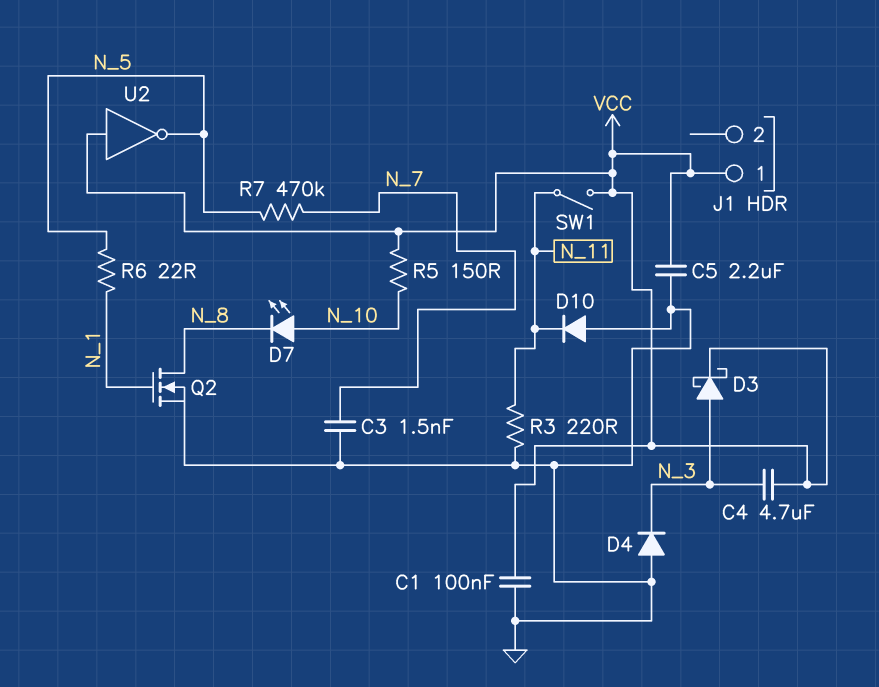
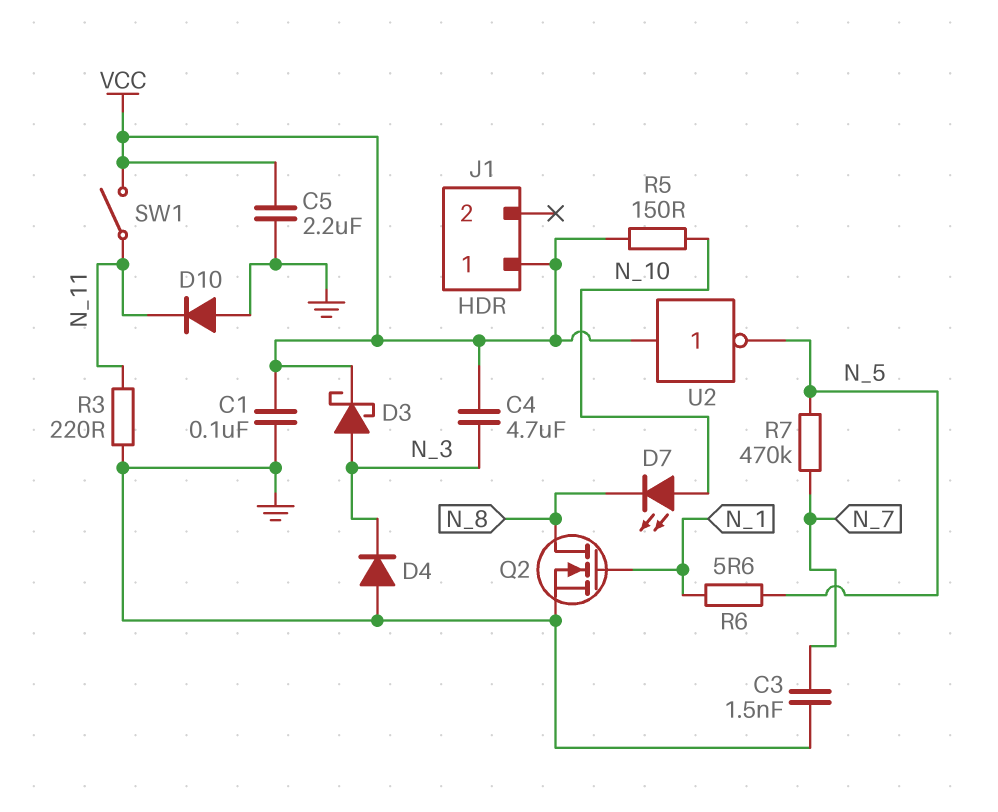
R6: 22 (N_1, N_5) -> 5.6 (N_1, N_5)

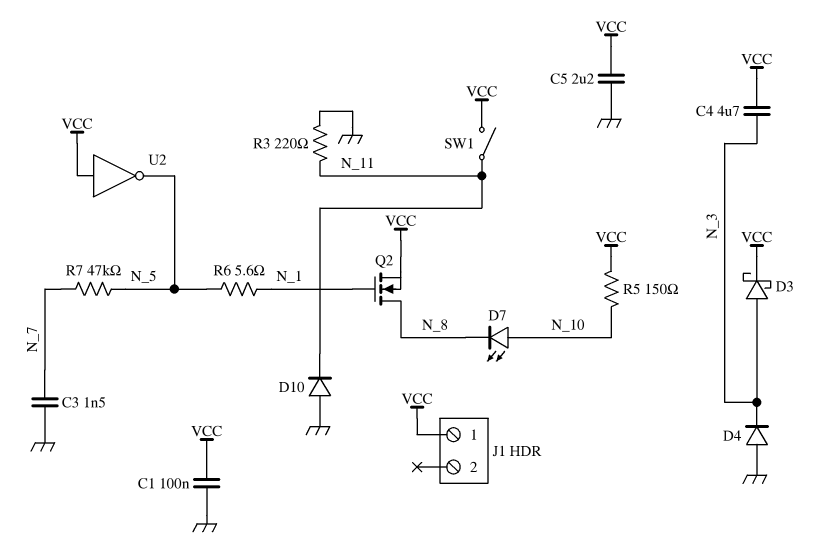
Q2: NMOS (G N_1, D N_8, S GND) -> NMOS (G N_1, D N_8, S VCC)
R7: 470k (N_5, N_7) -> 47k (N_5, N_7)

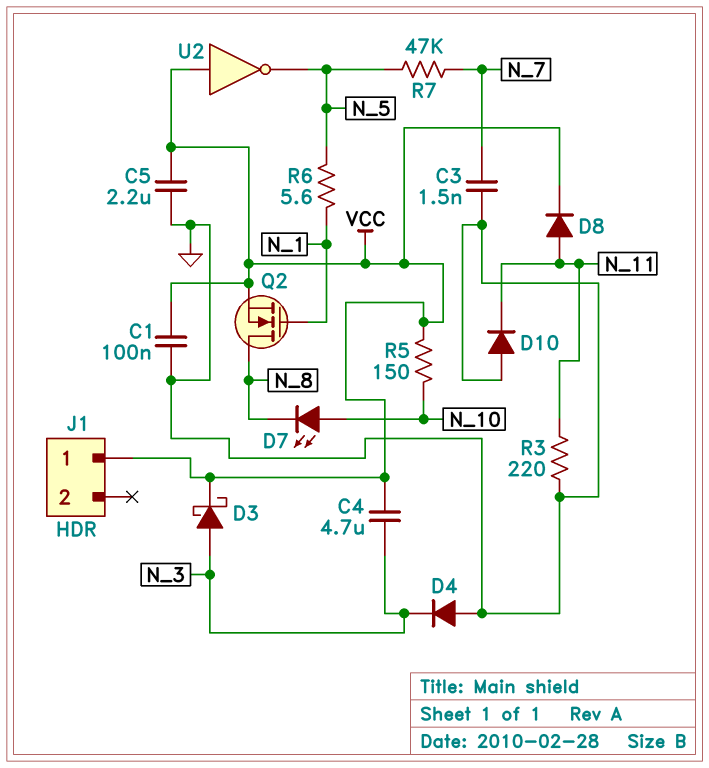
D8: none -> diode (A N_11, K VCC)
SW1: switch (N_11, VCC) -> none

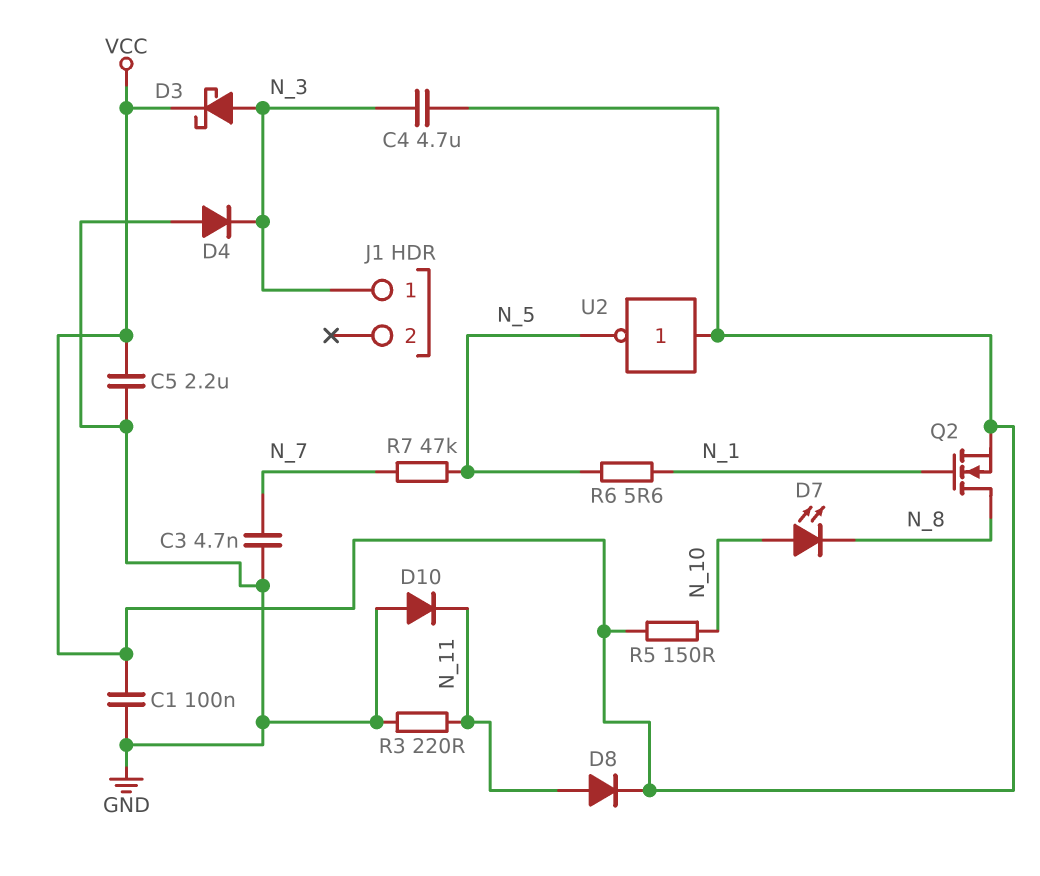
C3: 1.5nF (GND, N_7) -> 4.7nF (GND, N_7)
J1 pin 1: VCC -> N_3

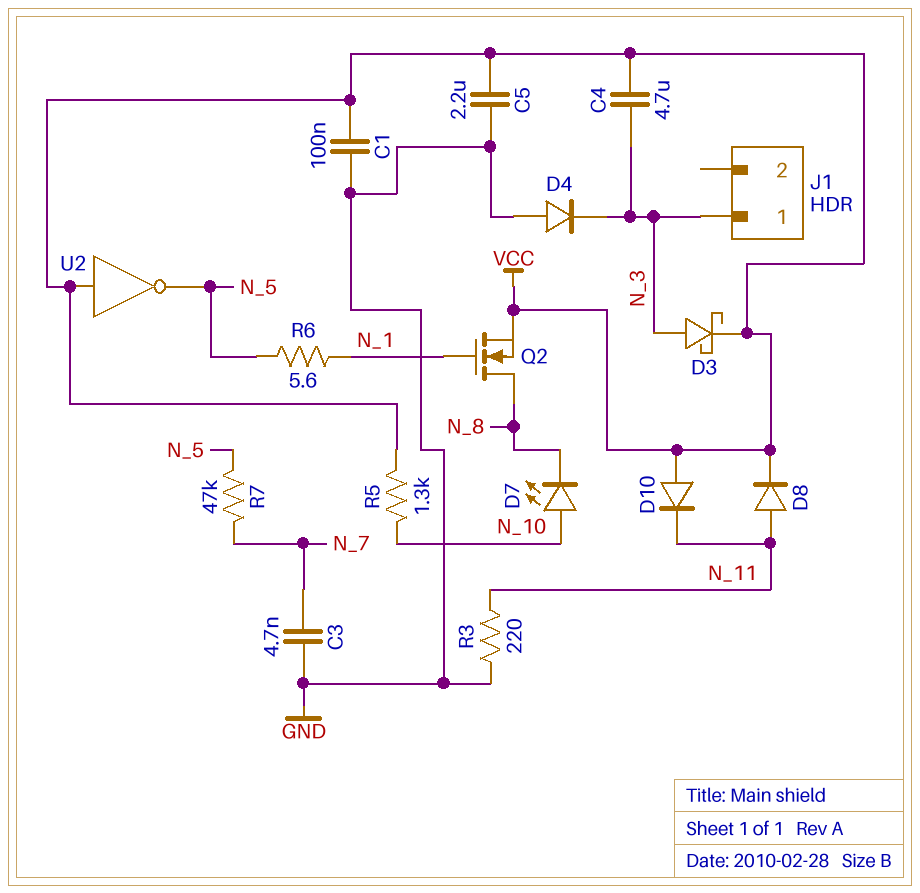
D10: diode (A GND, K N_11) -> diode (A VCC, K N_11)
R5: 150 (N_10, VCC) -> 1.3k (N_10, VCC)

